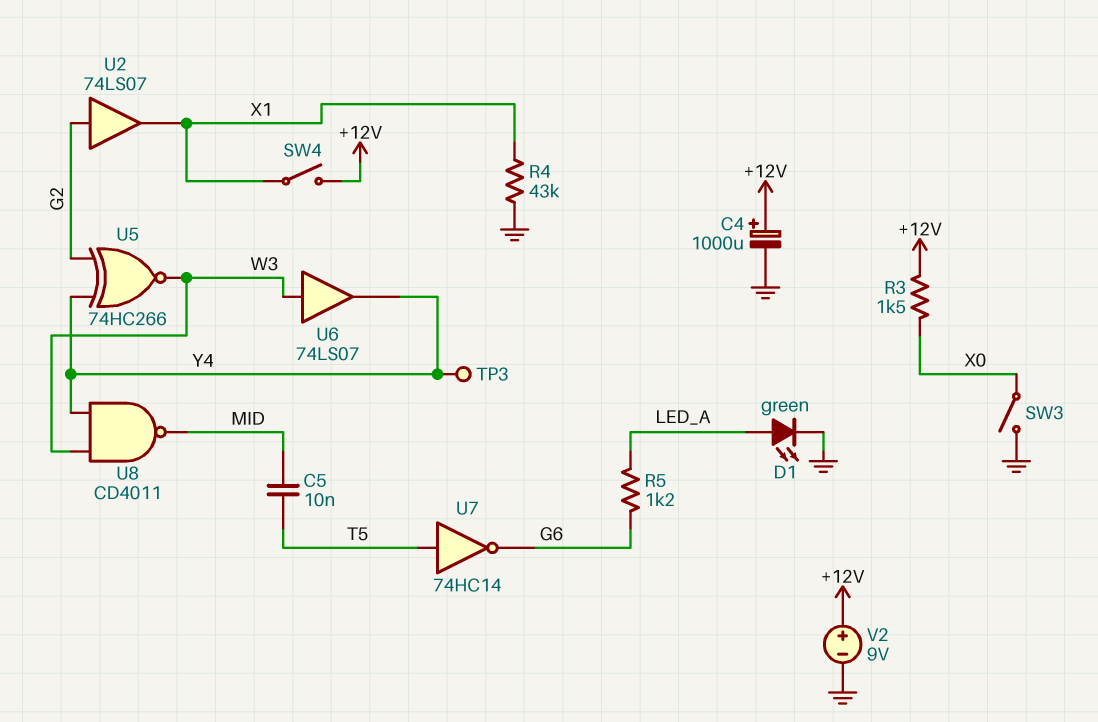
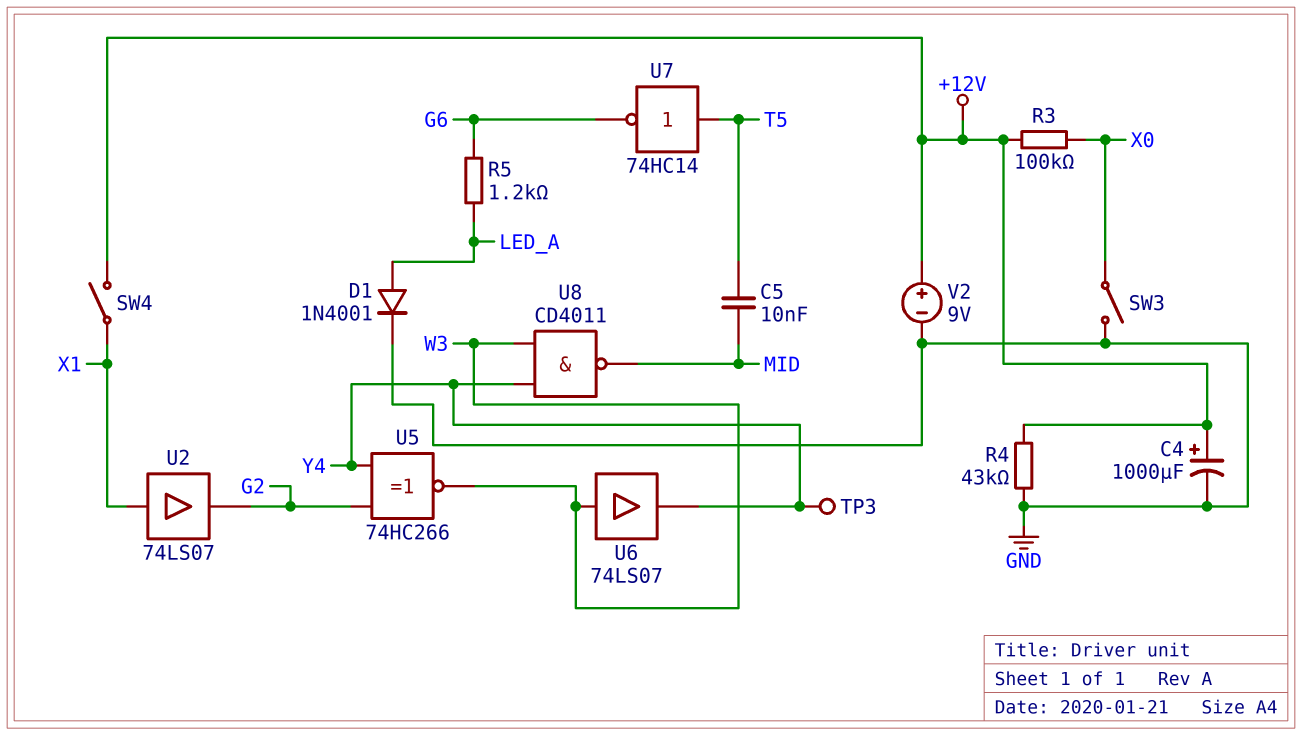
D1: LED green (A LED_A, K GND) -> diode 1N4001 (A LED_A, K GND)
R3: 1.5k (+12V, X0) -> 100k (+12V, X0)
R4: 43k (GND, X1) -> 43k (+12V, GND)
U2: buffer 74LS07 (in G2, out X1) -> buffer 74LS07 (in X1, out G2)

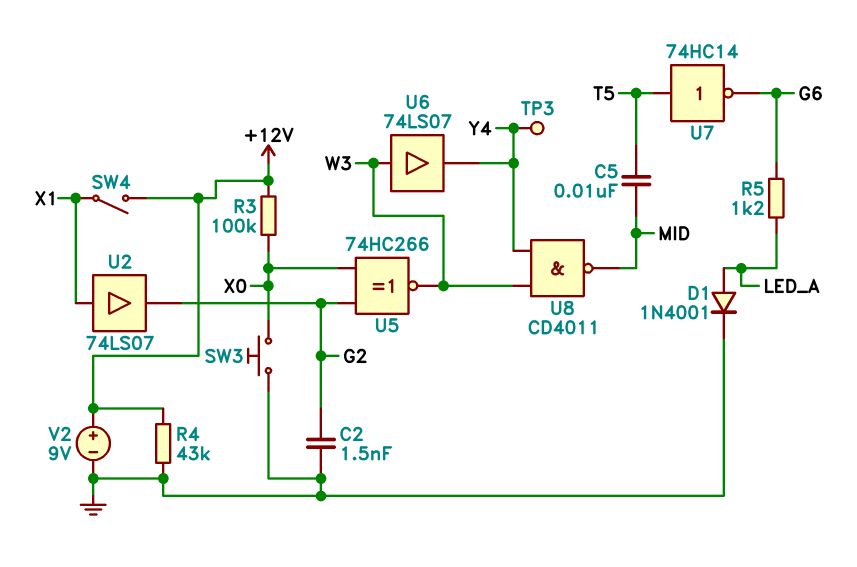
C2: none -> 1.5nF (G2, GND)
C4: 1000uF (plus +12V, minus GND) -> none
SW3: switch (GND, X0) -> button (GND, X0)
U5: XNOR 74HC266 (in G2, in Y4, out W3) -> XNOR 74HC266 (in G2, in X0, out W3)

